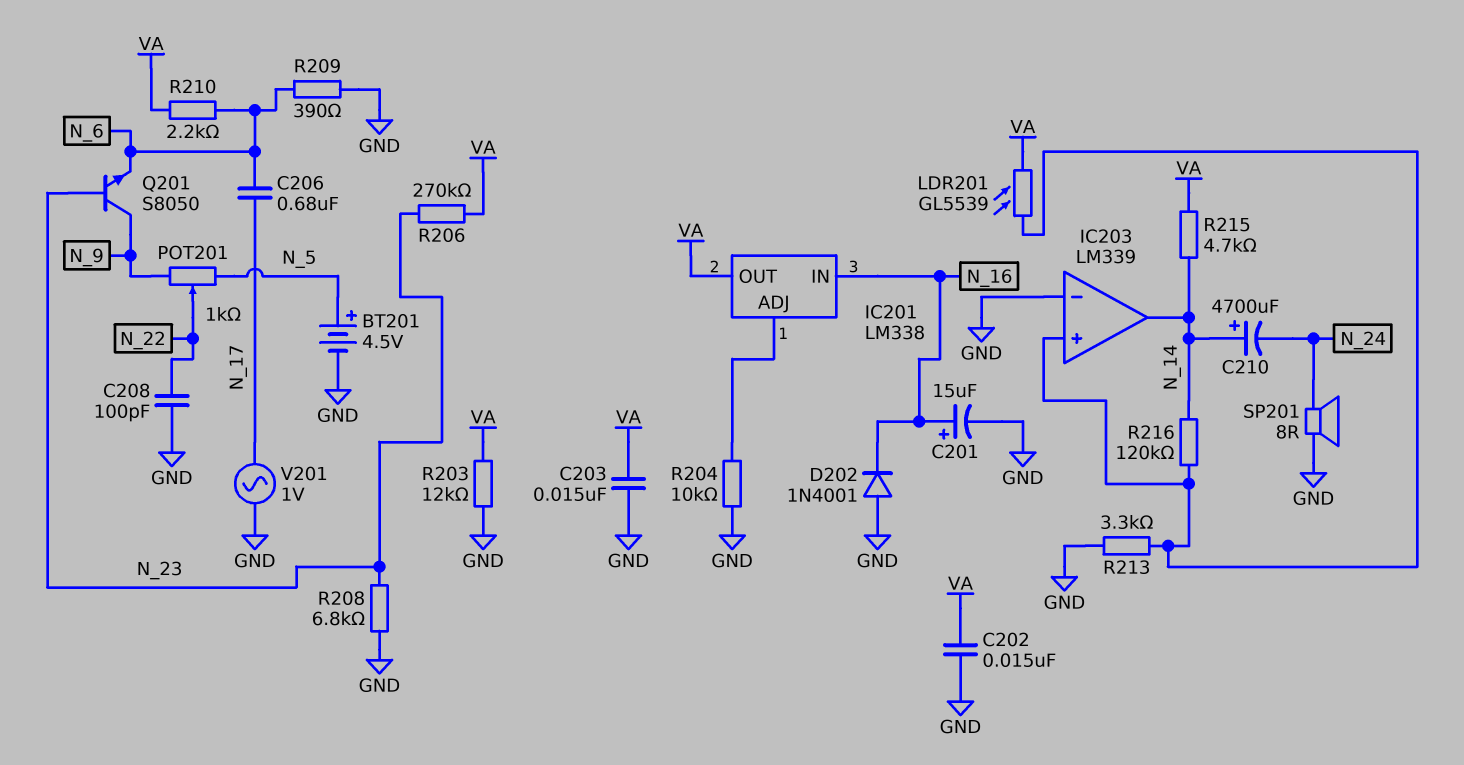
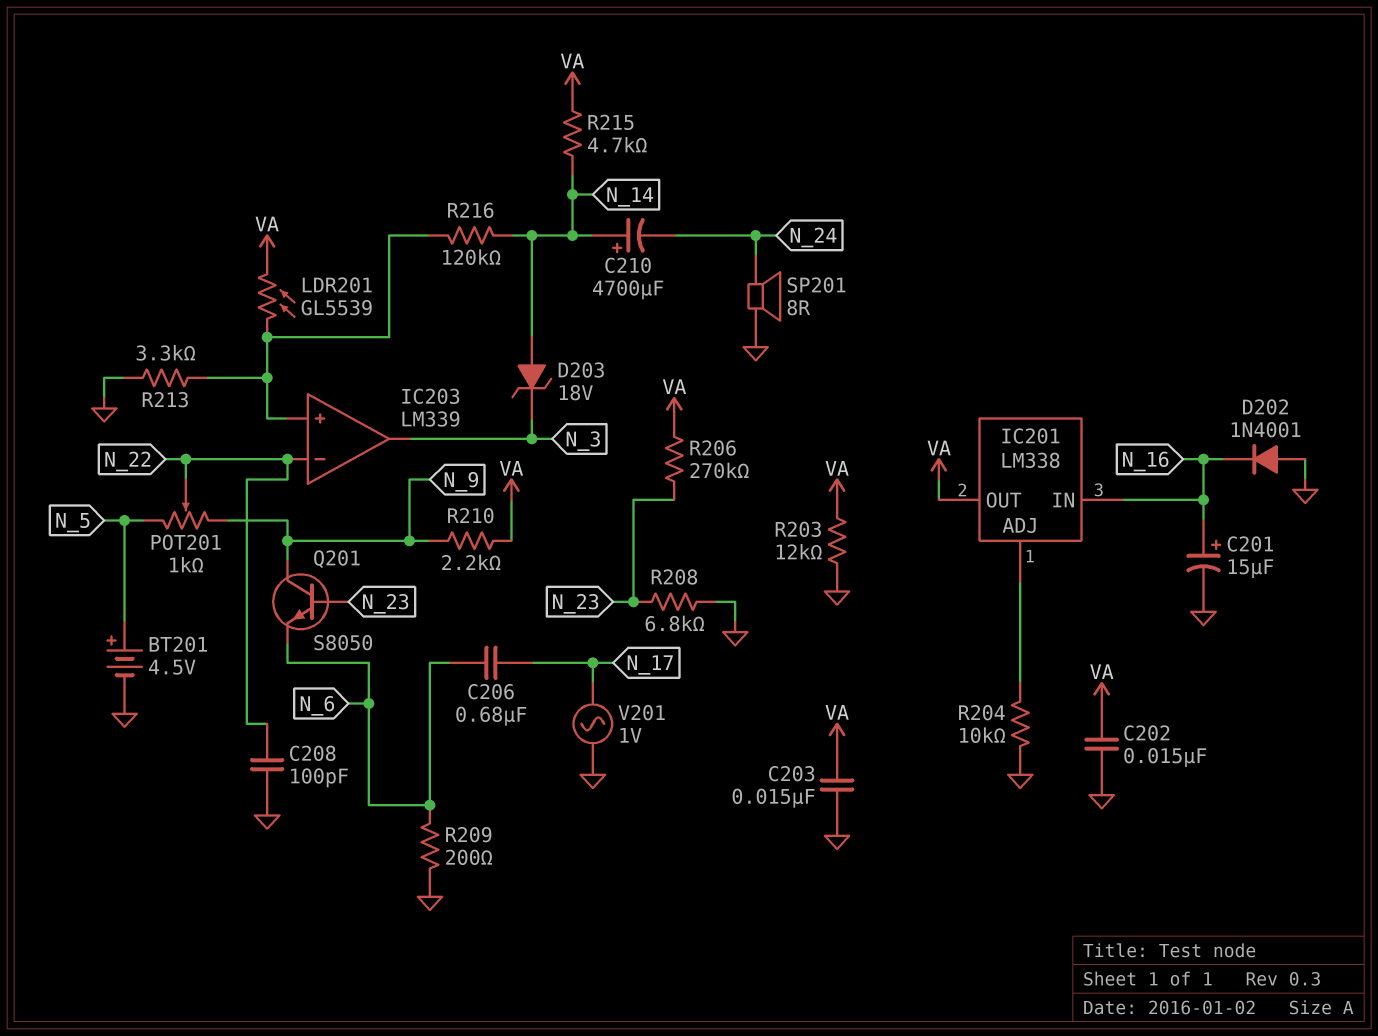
D203: none -> zener 18V (A N_14, K N_3)
IC203 pin in-: GND -> N_22
IC203 pin out: N_14 -> N_3
R209: 390 (GND, N_6) -> 200 (GND, N_6)
R210: 2.2k (N_6, VA) -> 2.2k (N_9, VA)

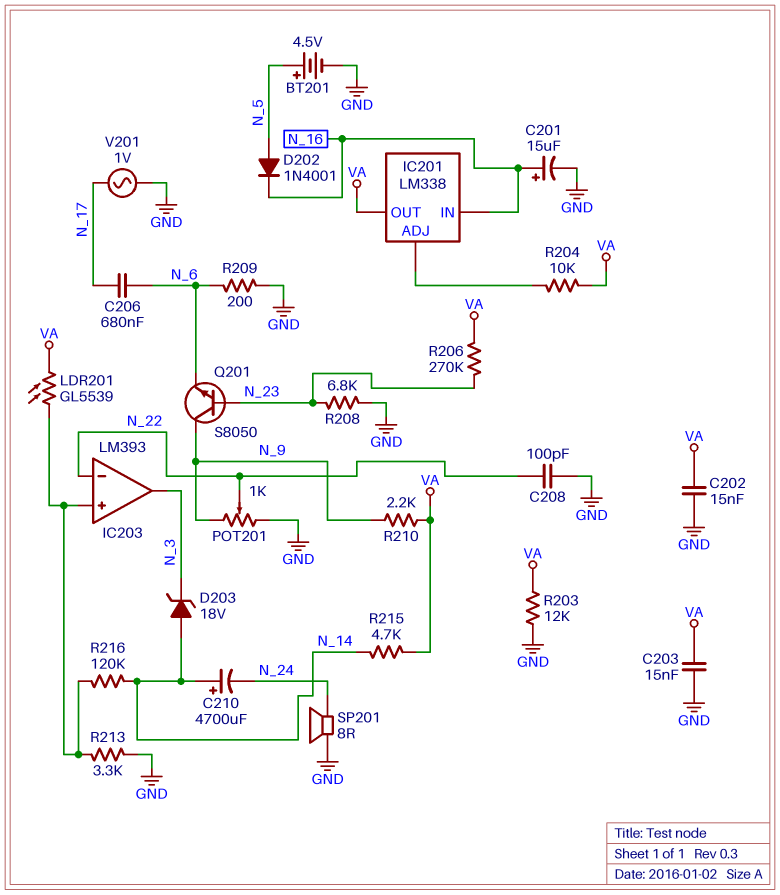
D202: diode 1N4001 (A GND, K N_16) -> diode 1N4001 (A N_5, K N_16)
IC203: LM339 -> LM393
POT201: 1k (N_5, N_9, wiper N_22) -> 1k (GND, N_9, wiper N_22)
R204: 10k (GND, IC201/ADJ) -> 10k (IC201/ADJ, VA)

